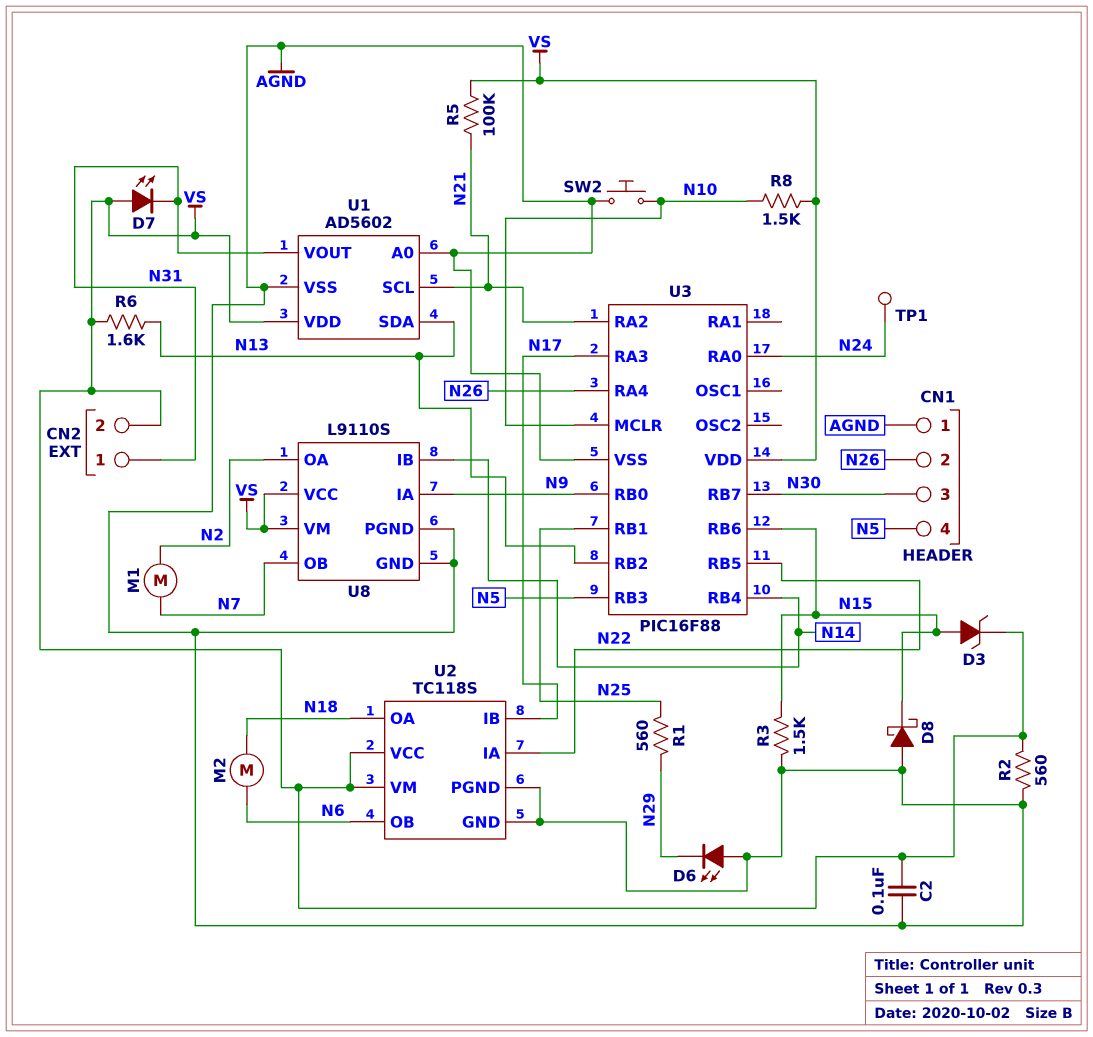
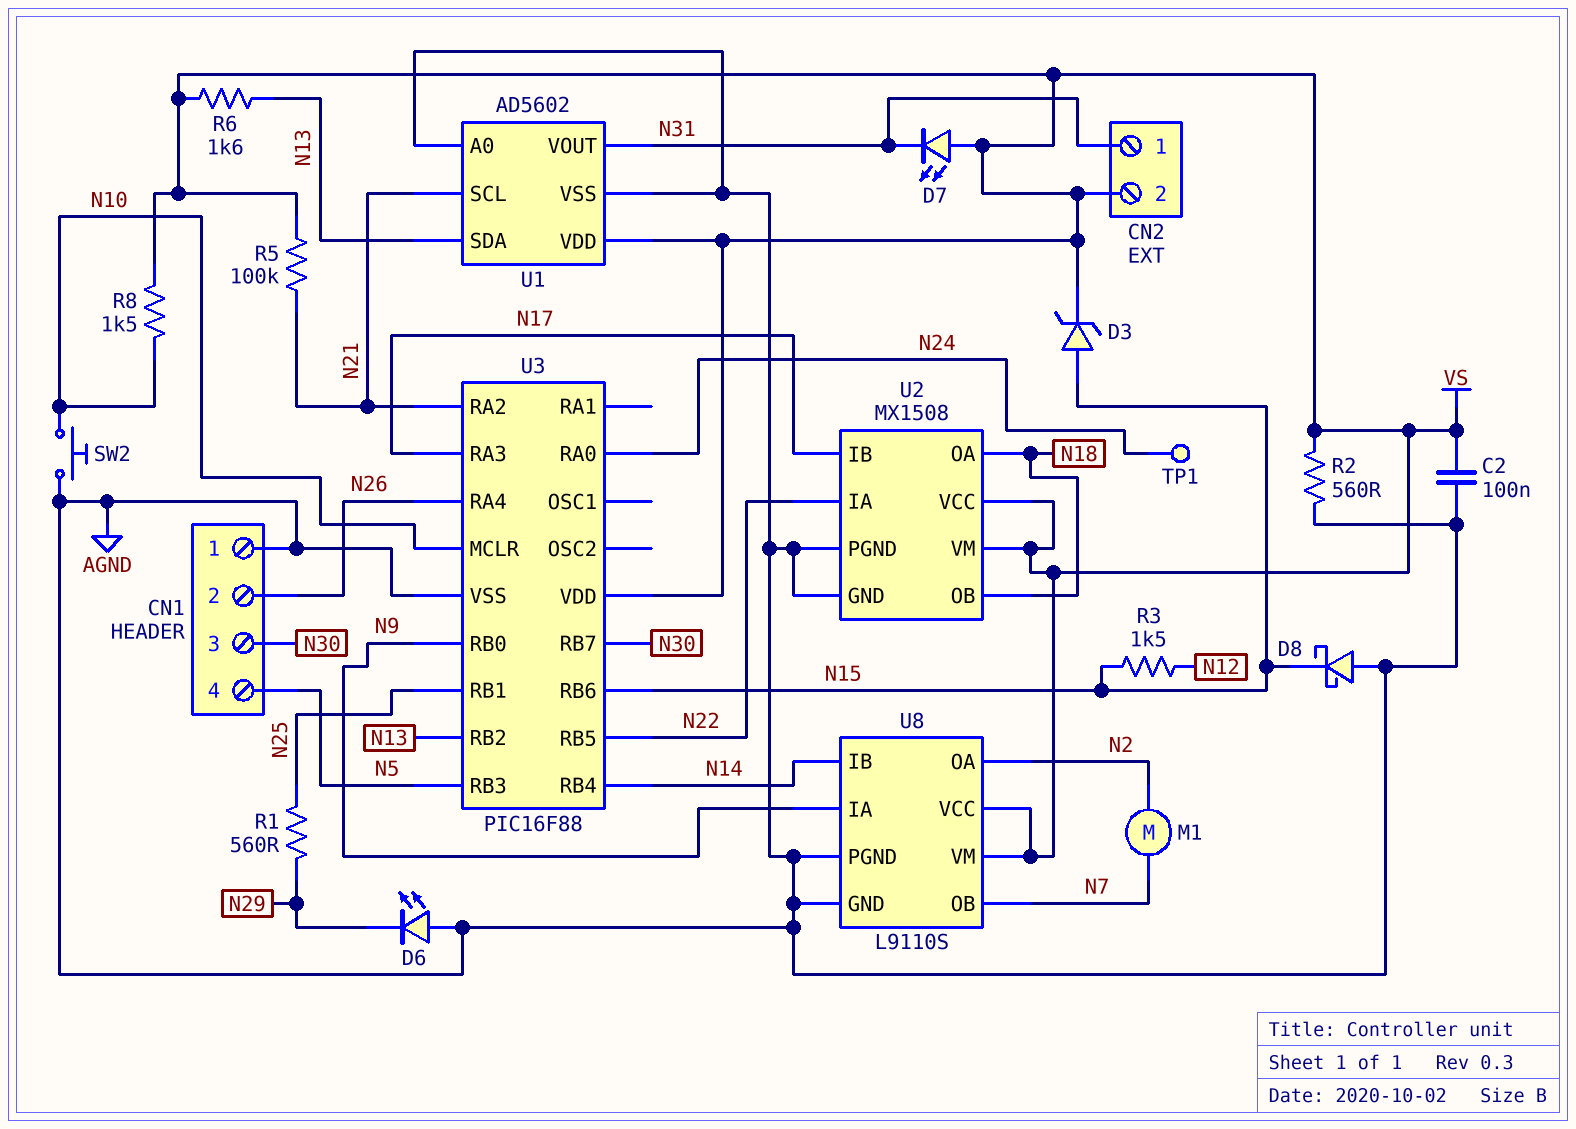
M2: motor (N6, N18) -> none
R3: 1.5k (AGND, N15) -> 1.5k (N12, N15)
U2: TC118S -> MX1508
U2 pin OB: N6 -> N18

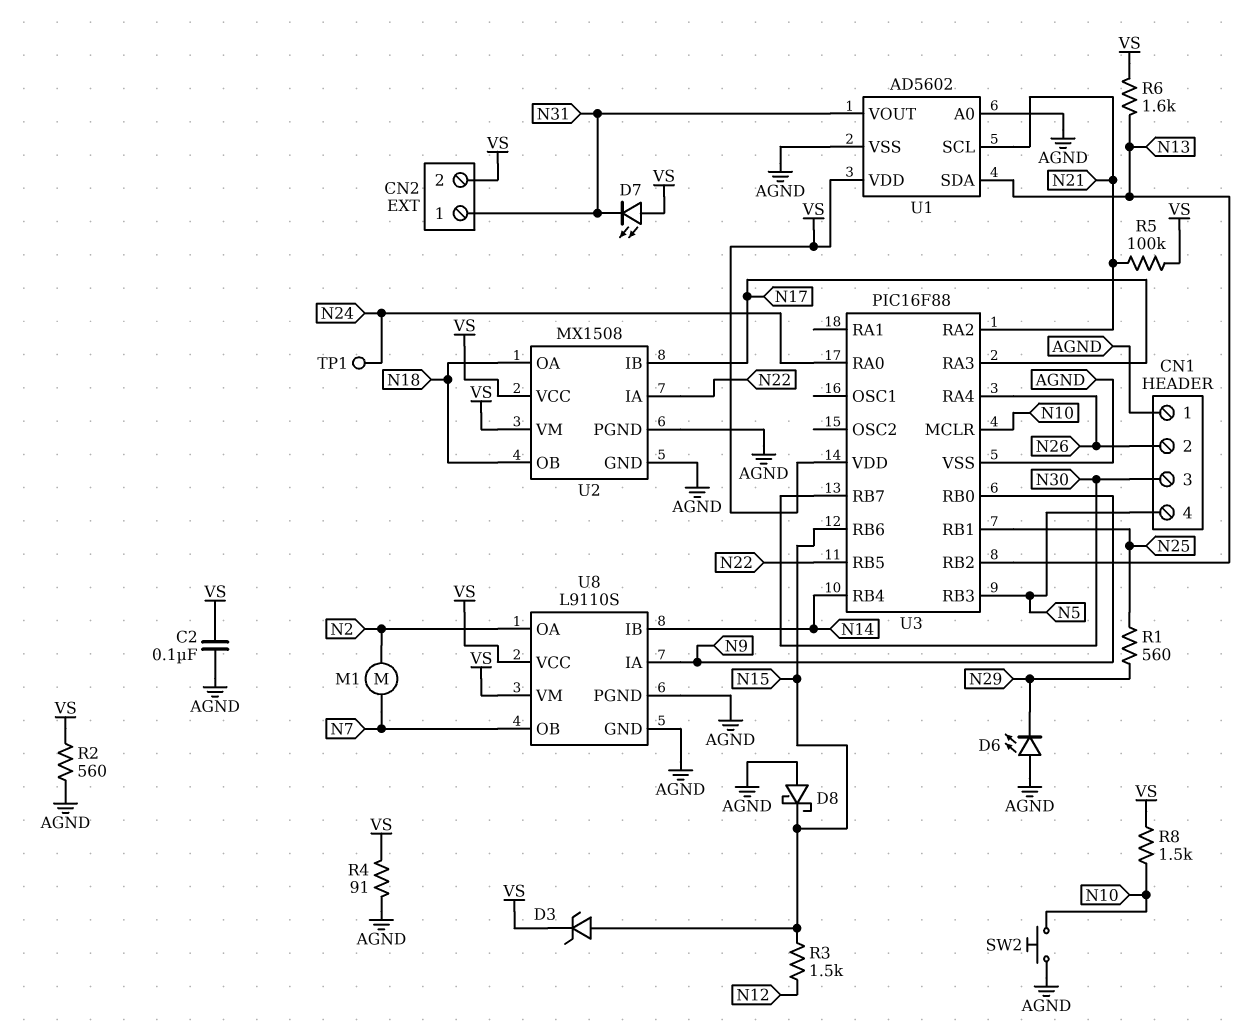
R4: none -> 91 (AGND, VS)

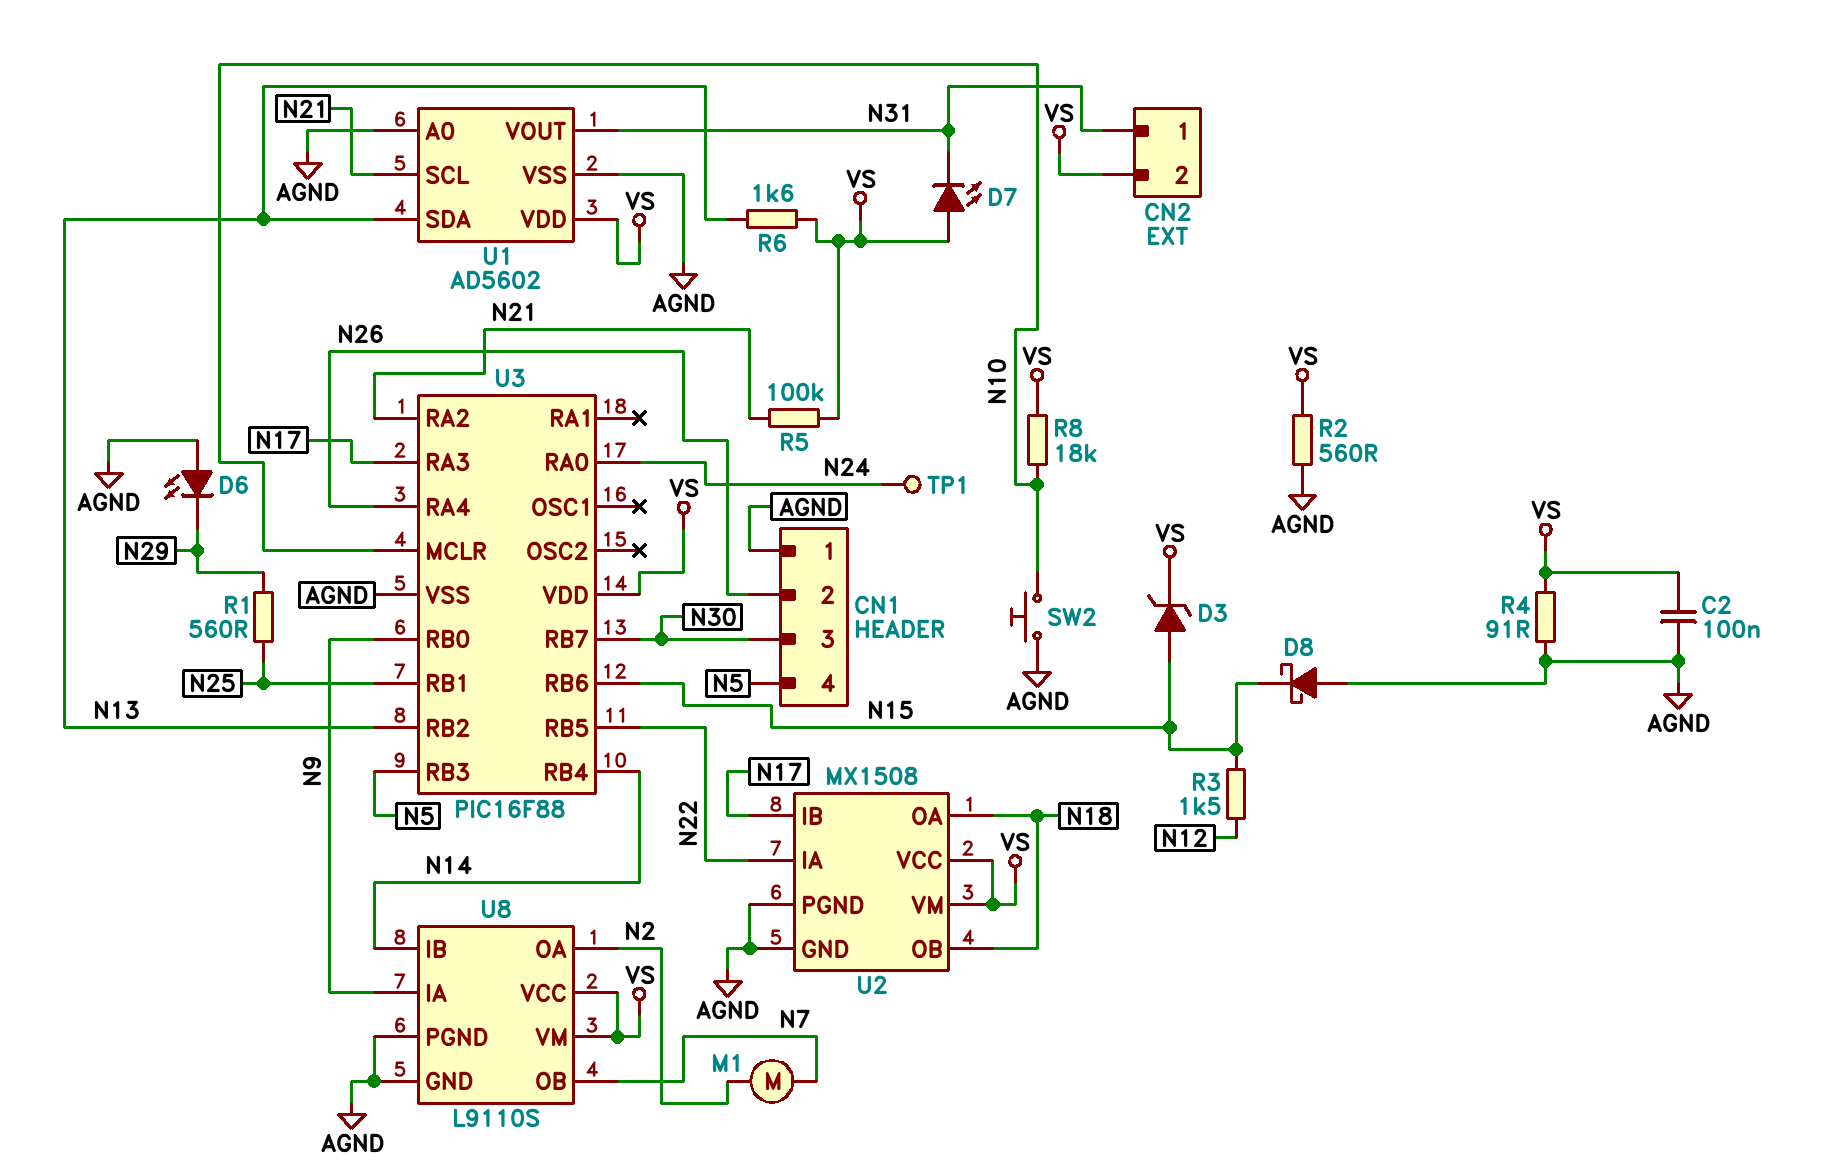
R8: 1.5k (N10, VS) -> 18k (N10, VS)

